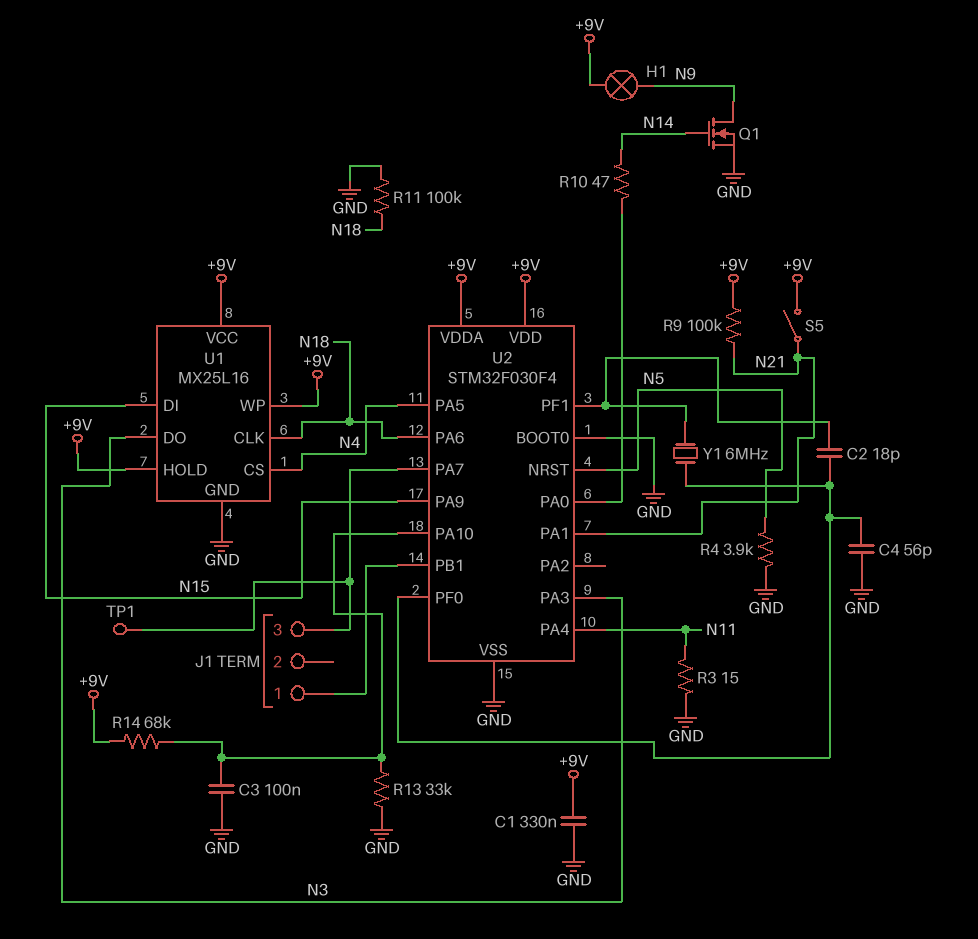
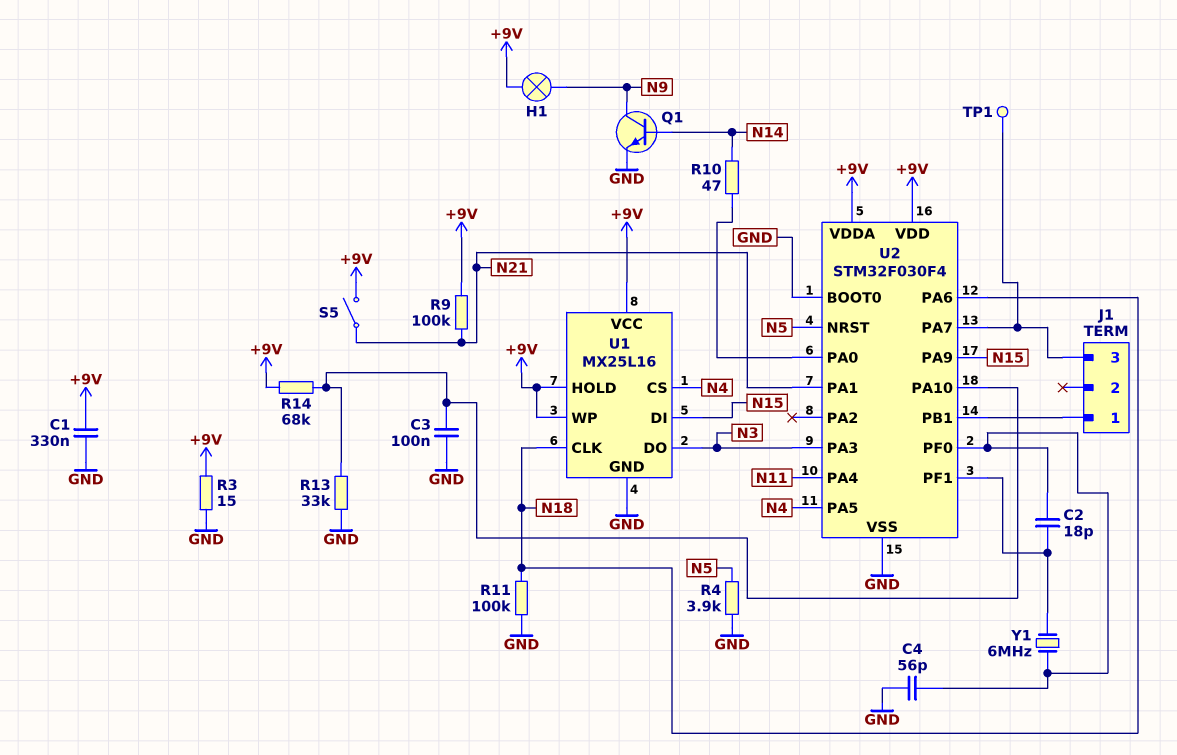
Q1: NMOS (G N14, D N9, S GND) -> NPN (B N14, C N9, E GND)
R3: 15 (GND, N11) -> 15 (+9V, GND)

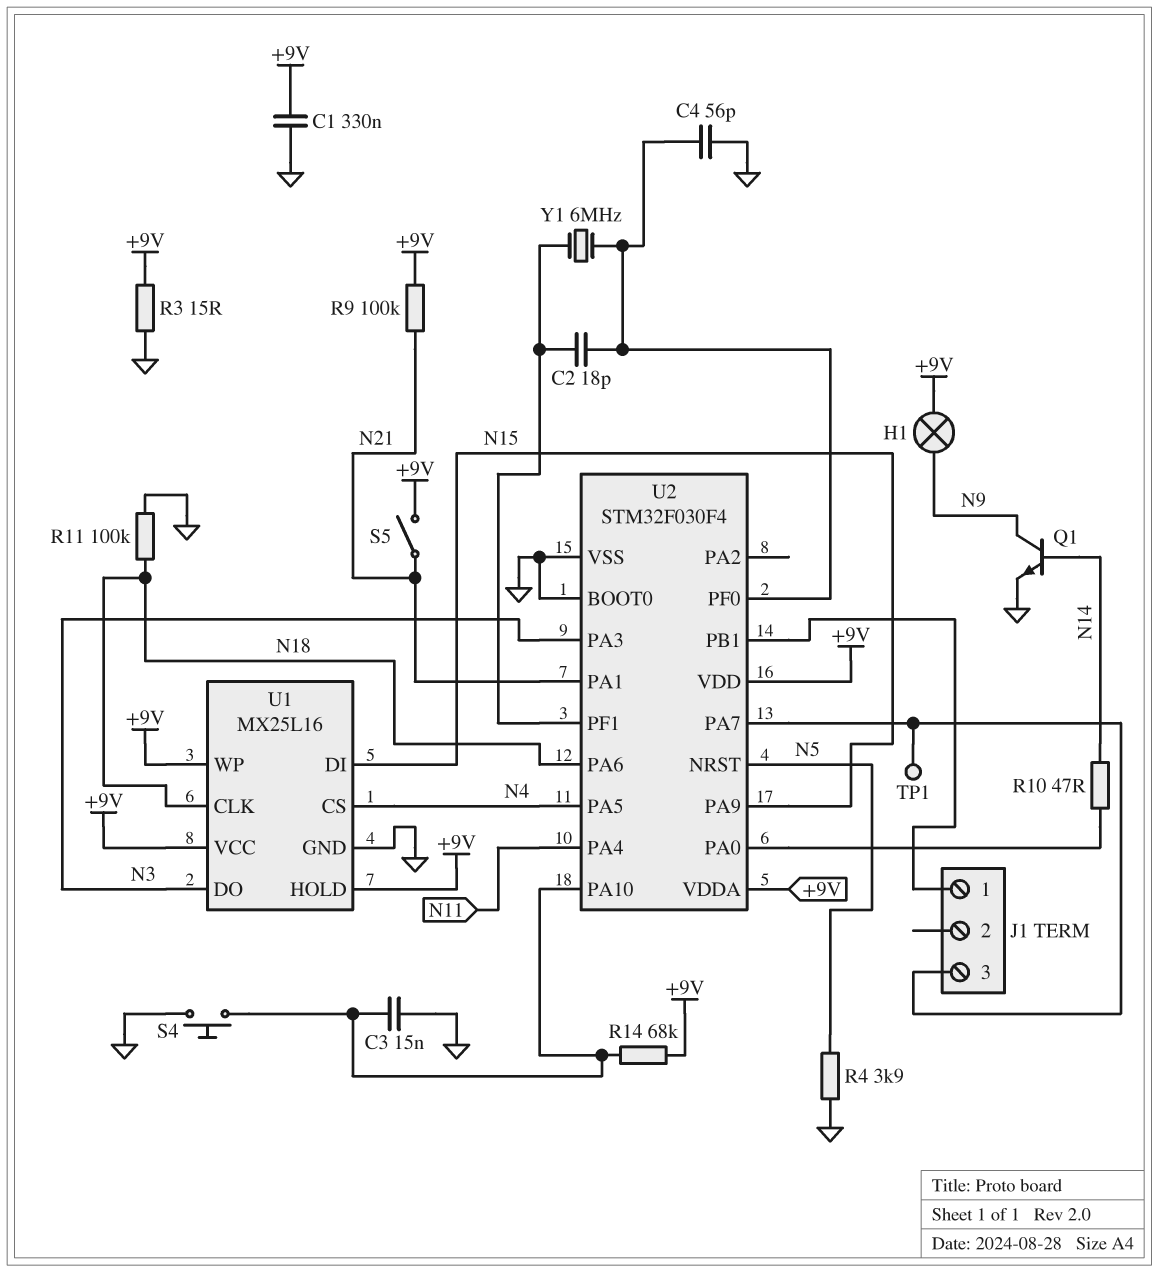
C3: 100nF (GND, U2/PA10) -> 15nF (GND, U2/PA10)
R13: 33k (GND, U2/PA10) -> none
S4: none -> button (GND, U2/PA10)

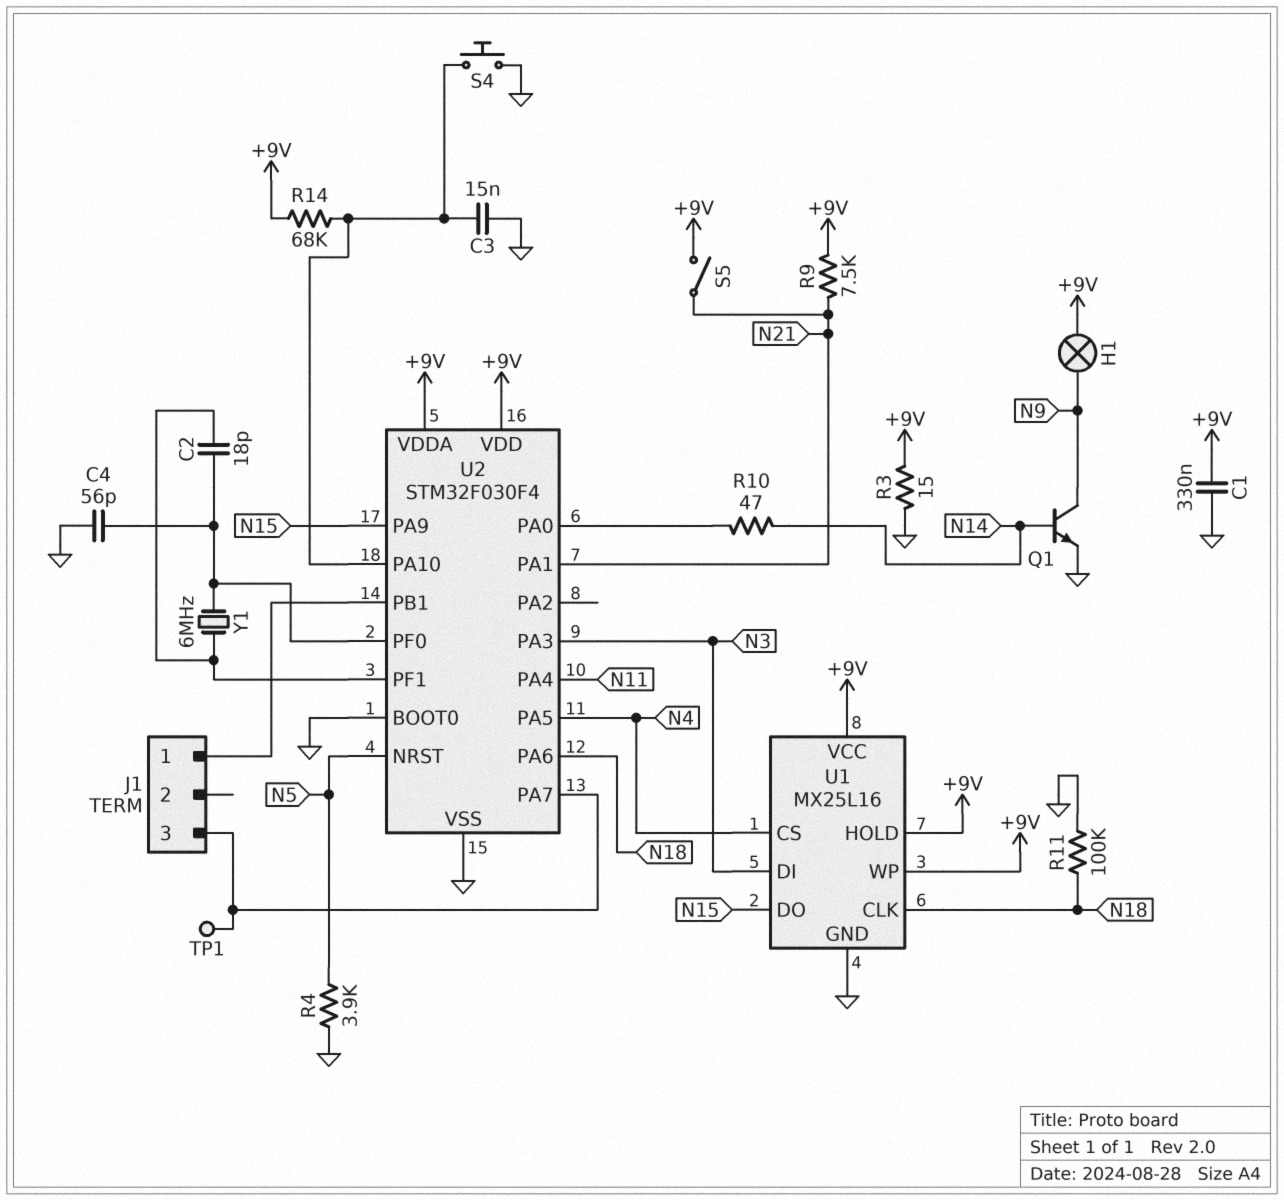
R9: 100k (+9V, N21) -> 7.5k (+9V, N21)
U1 pin DI: N15 -> N3
U1 pin DO: N3 -> N15

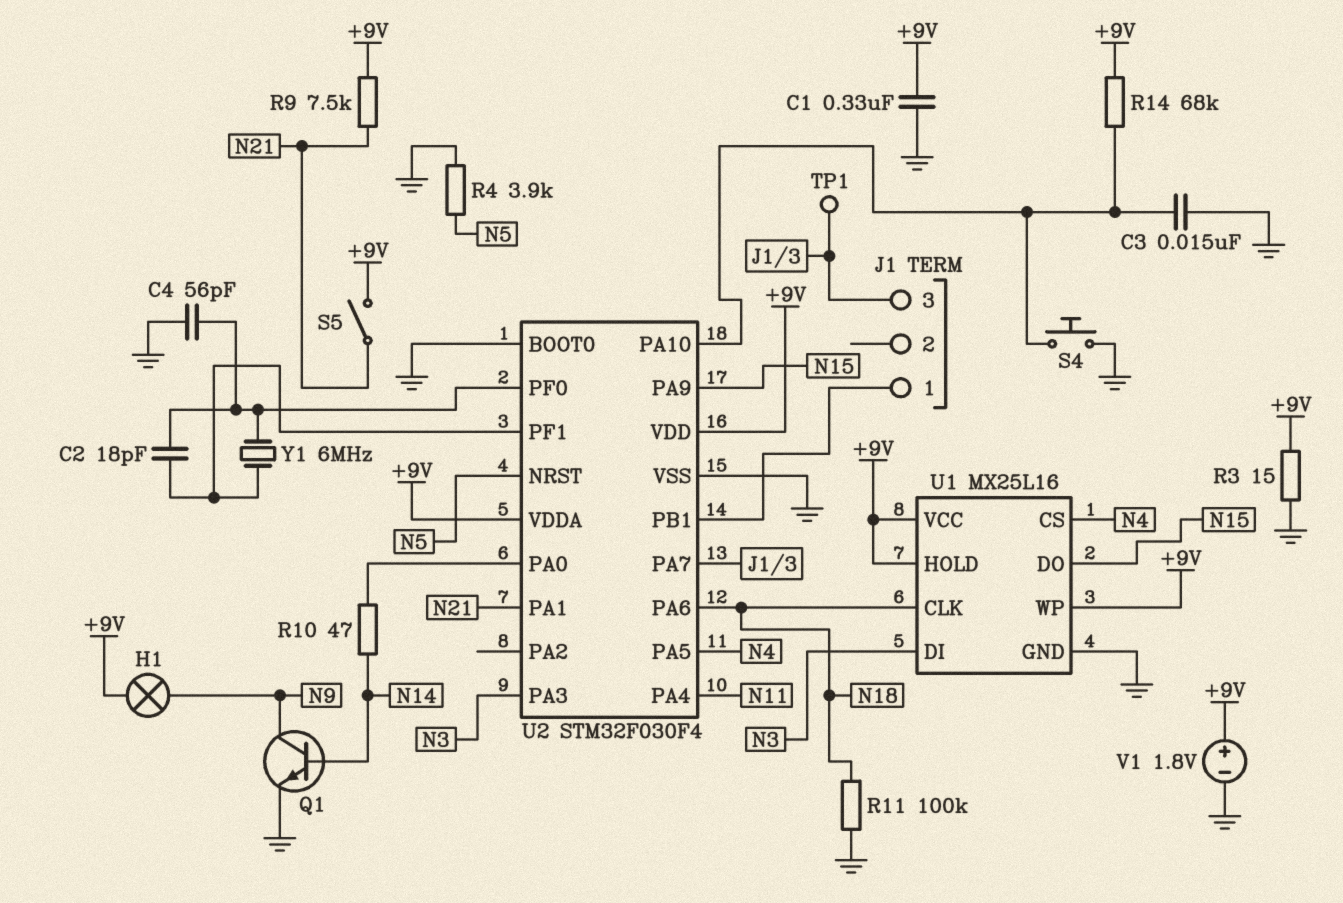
V1: none -> 1.8V (plus +9V, minus GND)

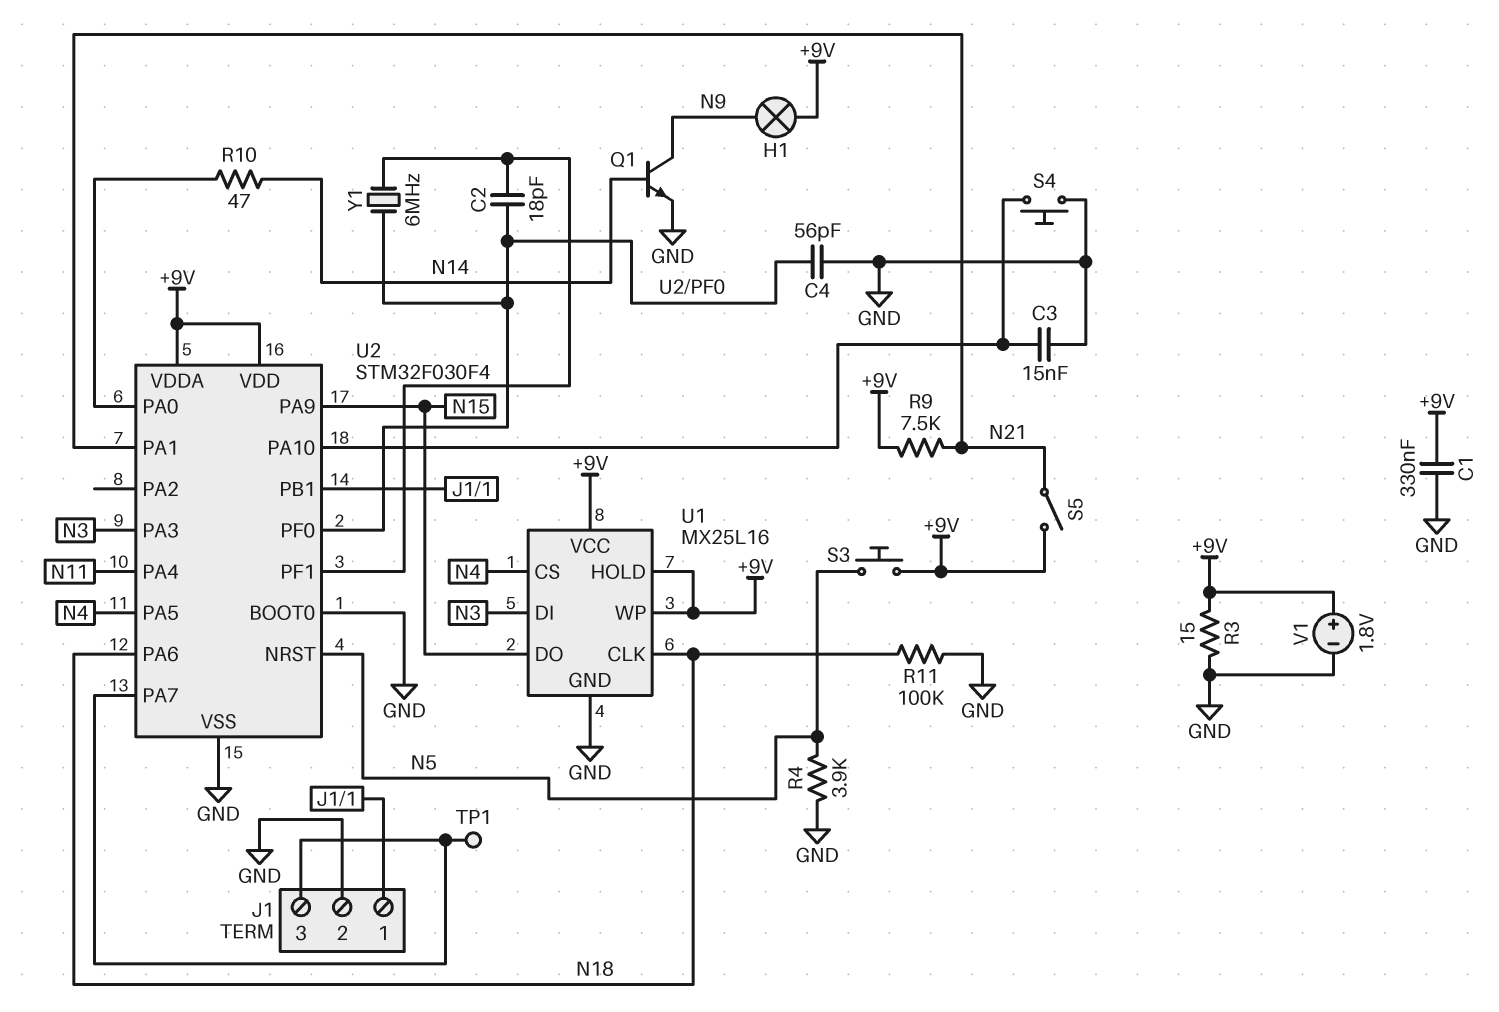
J1 pin 2: none -> GND
R14: 68k (+9V, U2/PA10) -> none
S3: none -> button (+9V, N5)

